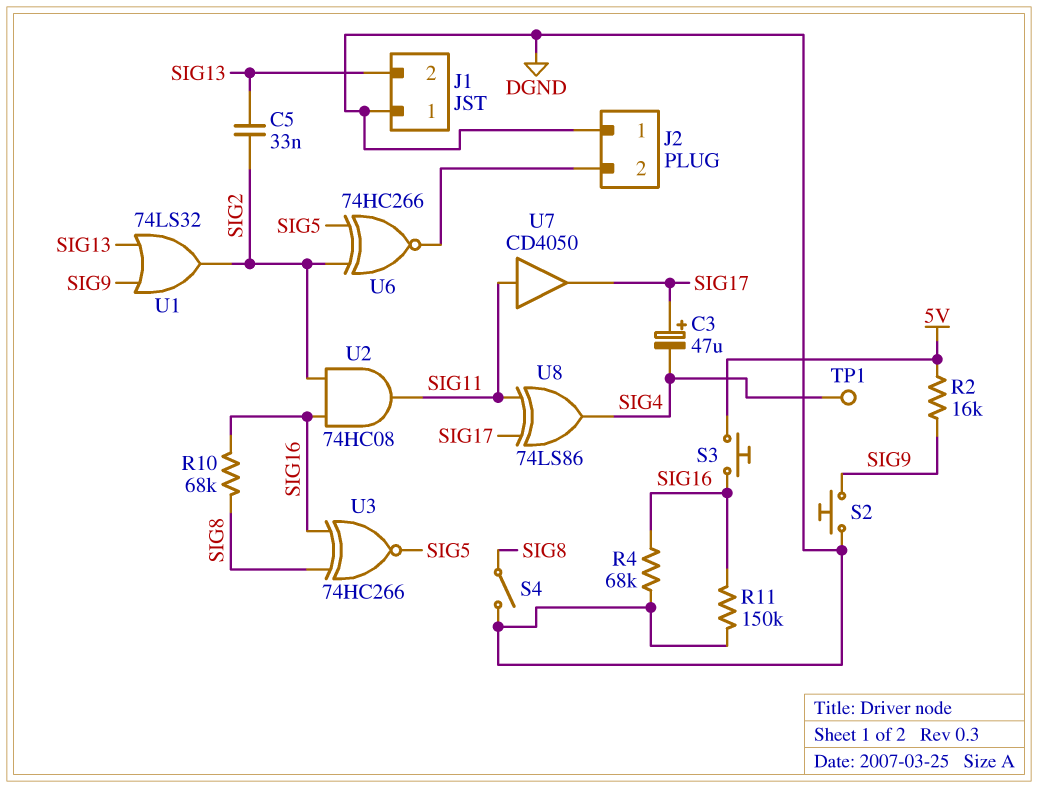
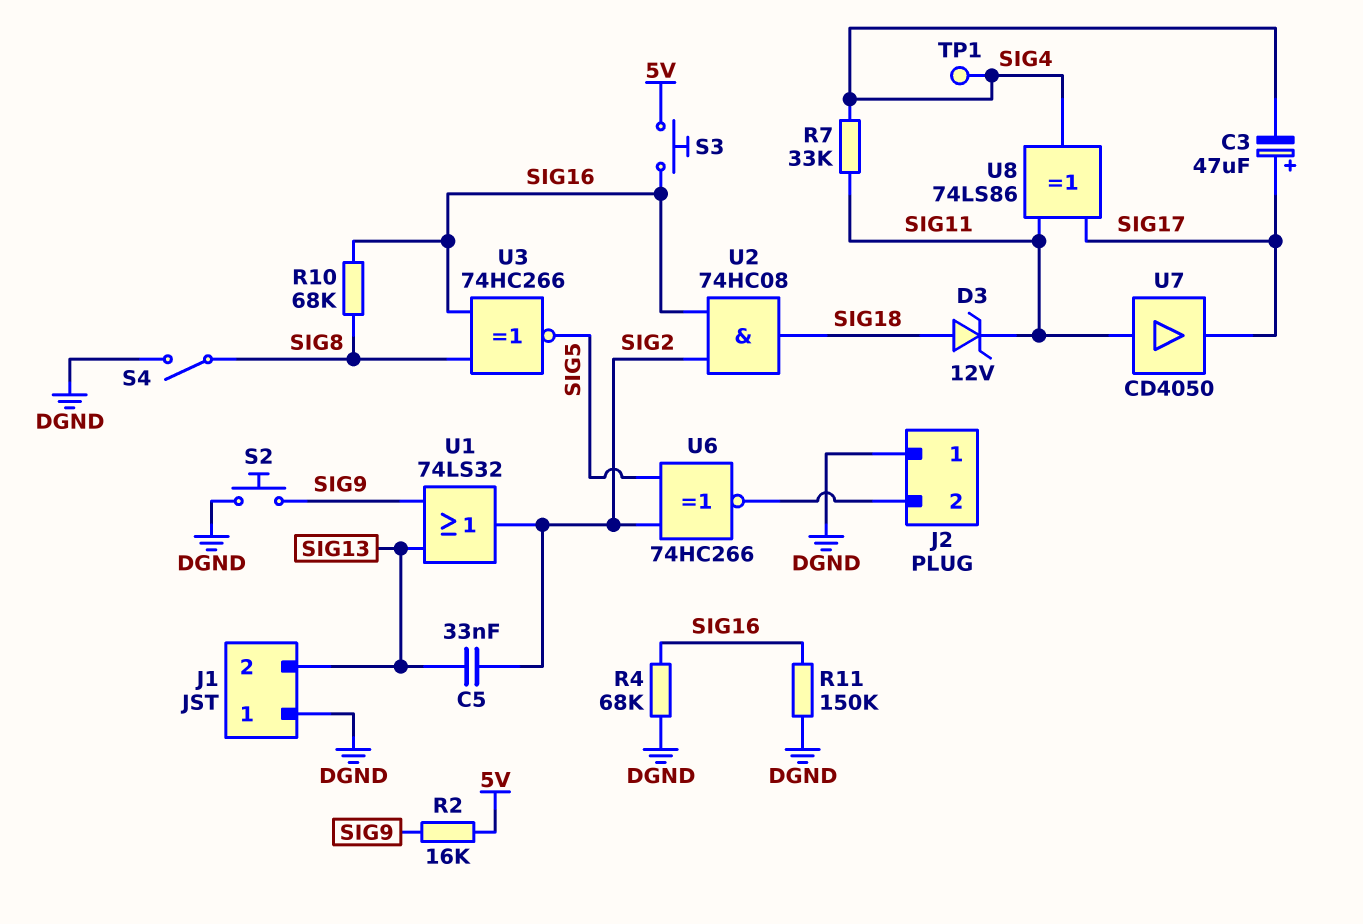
D3: none -> zener 12V (A SIG18, K SIG11)
R7: none -> 33k (SIG4, SIG11)
U2: AND 74HC08 (in SIG2, in SIG16, out SIG11) -> AND 74HC08 (in SIG2, in SIG16, out SIG18)

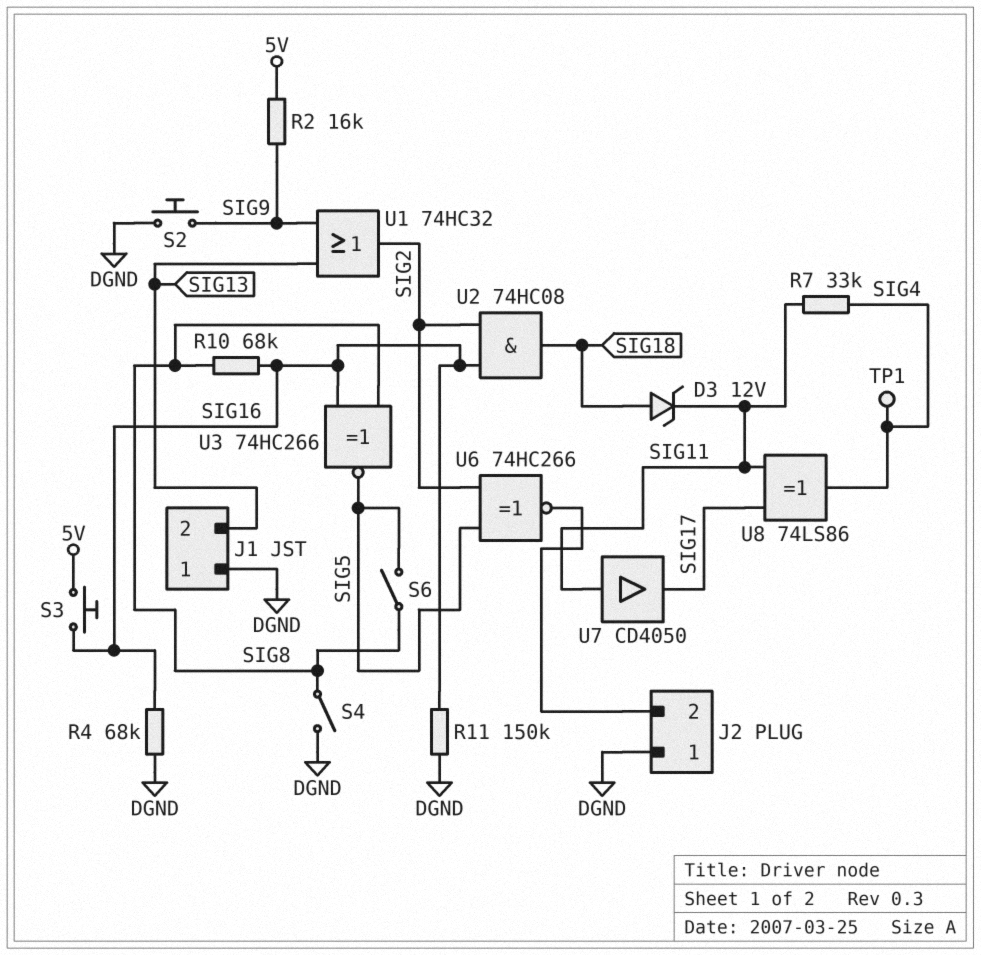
C3: 47uF (plus SIG17, minus SIG4) -> none
C5: 33nF (SIG2, SIG13) -> none
S6: none -> switch (SIG5, SIG8)
U1: OR 74LS32 (in SIG9, in SIG13, out SIG2) -> OR 74HC32 (in SIG9, in SIG13, out SIG2)

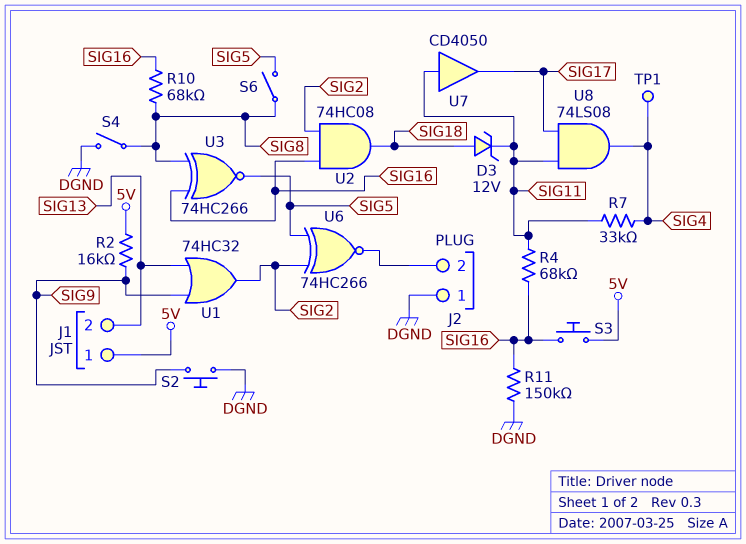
J1 pin 1: DGND -> 5V
R4: 68k (DGND, SIG16) -> 68k (SIG11, SIG16)
U8: XOR 74LS86 (in SIG11, in SIG17, out SIG4) -> AND 74LS08 (in SIG11, in SIG17, out SIG4)

